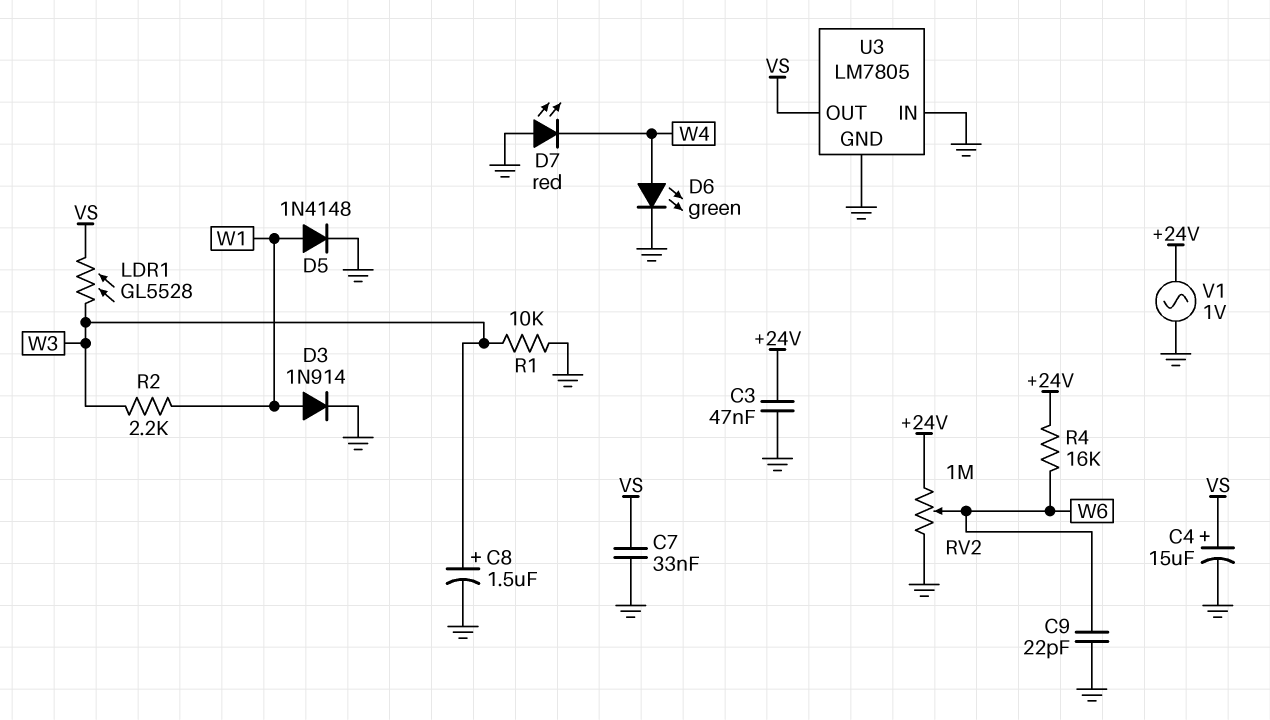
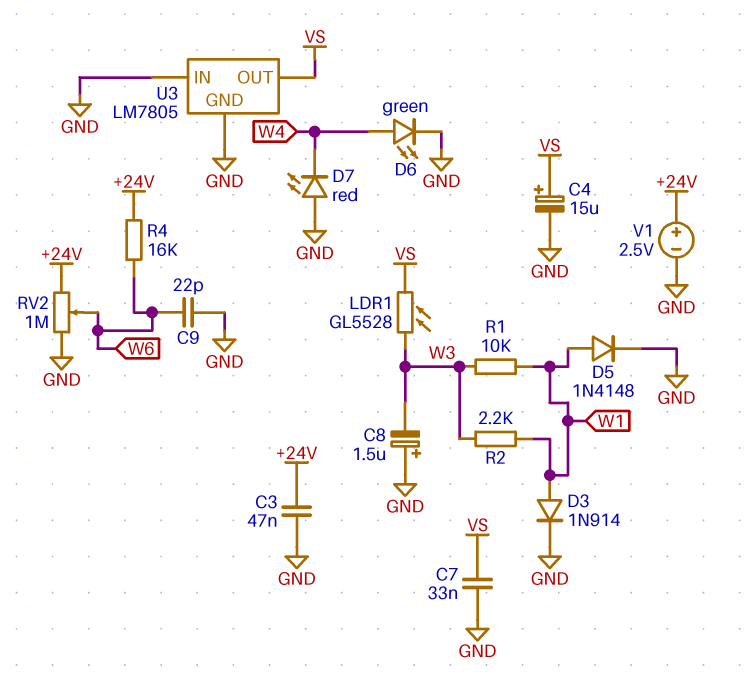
C8: 1.5uF (plus W3, minus GND) -> 1.5uF (plus GND, minus W3)
R1: 10k (GND, W3) -> 10k (W1, W3)
V1: AC 1V (+24V, GND) -> 2.5V (plus +24V, minus GND)

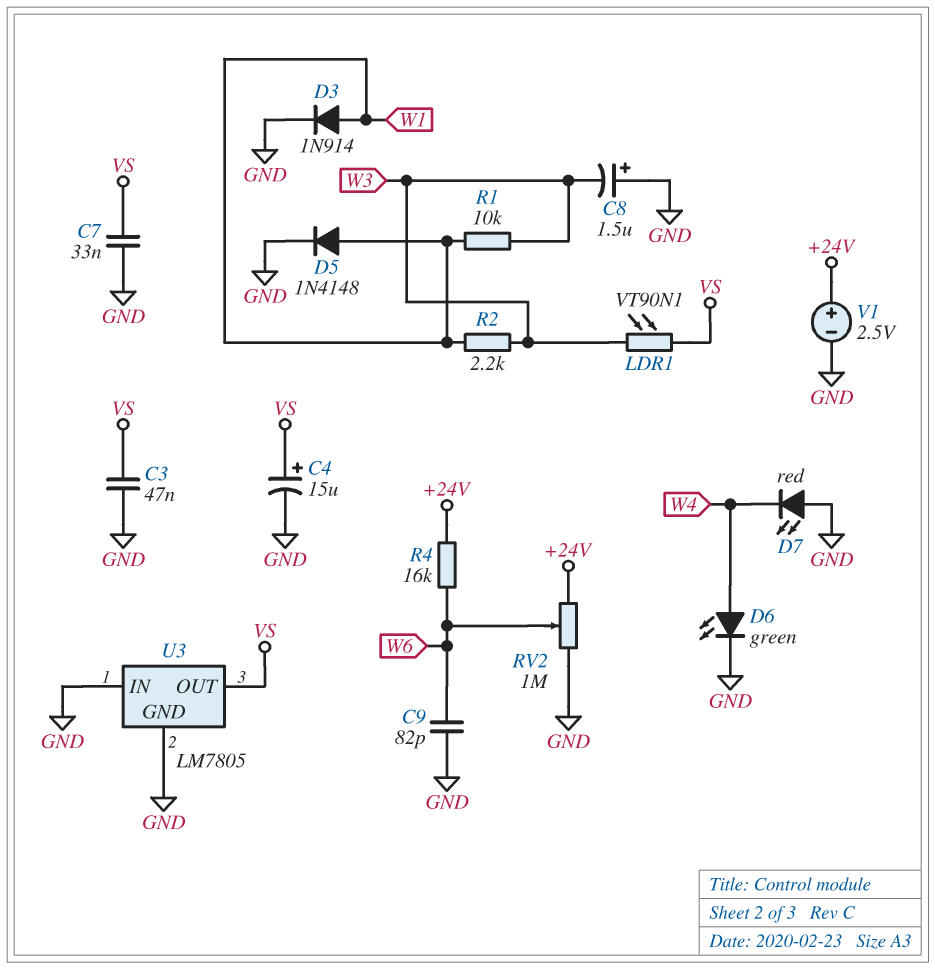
C3: 47nF (+24V, GND) -> 47nF (GND, VS)
C9: 22pF (GND, W6) -> 82pF (GND, W6)
LDR1: GL5528 (VS, W3) -> VT90N1 (VS, W3)

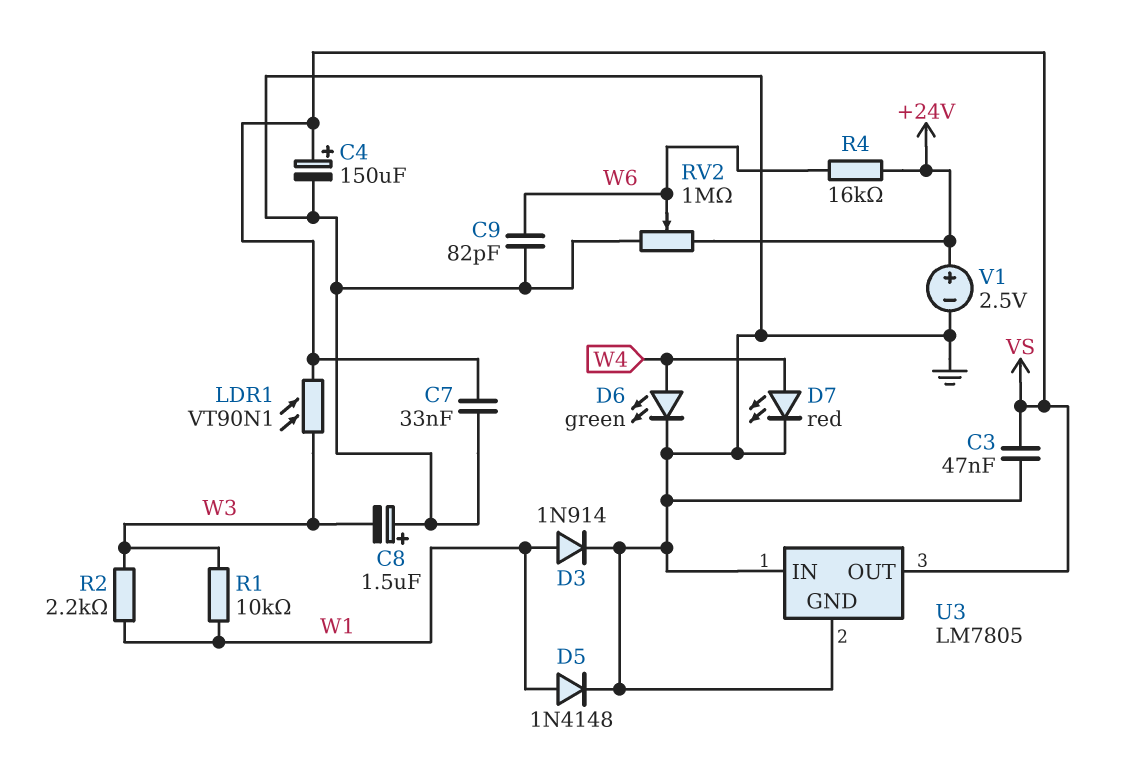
C4: 15uF (plus VS, minus GND) -> 150uF (plus VS, minus GND)
D7: LED red (A GND, K W4) -> LED red (A W4, K GND)

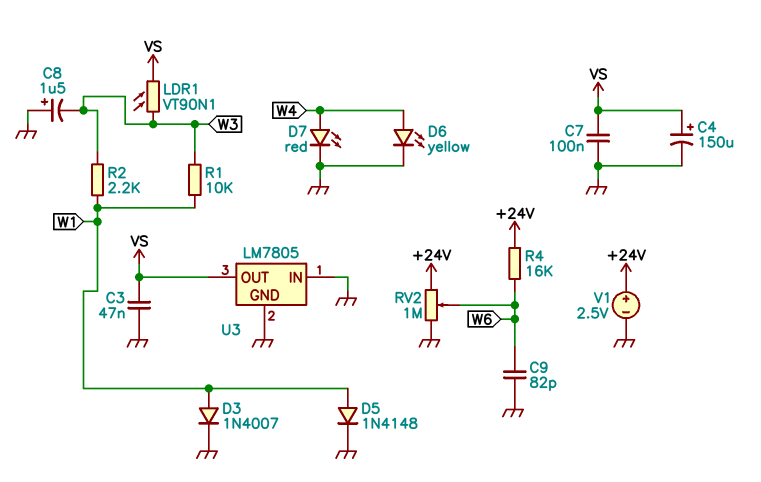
C7: 33nF (GND, VS) -> 100nF (GND, VS)
D3: diode 1N914 (A W1, K GND) -> diode 1N4007 (A W1, K GND)
D6: LED green (A W4, K GND) -> LED yellow (A W4, K GND)

